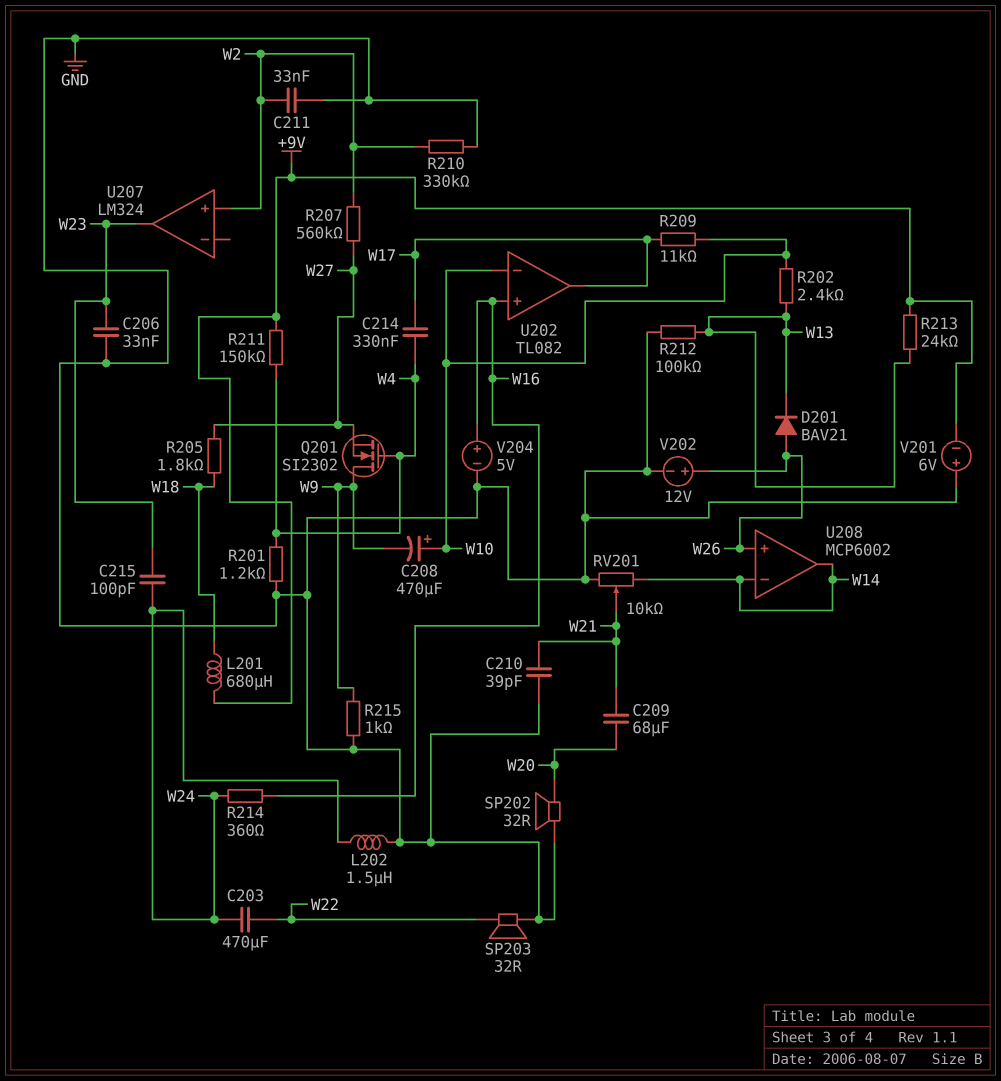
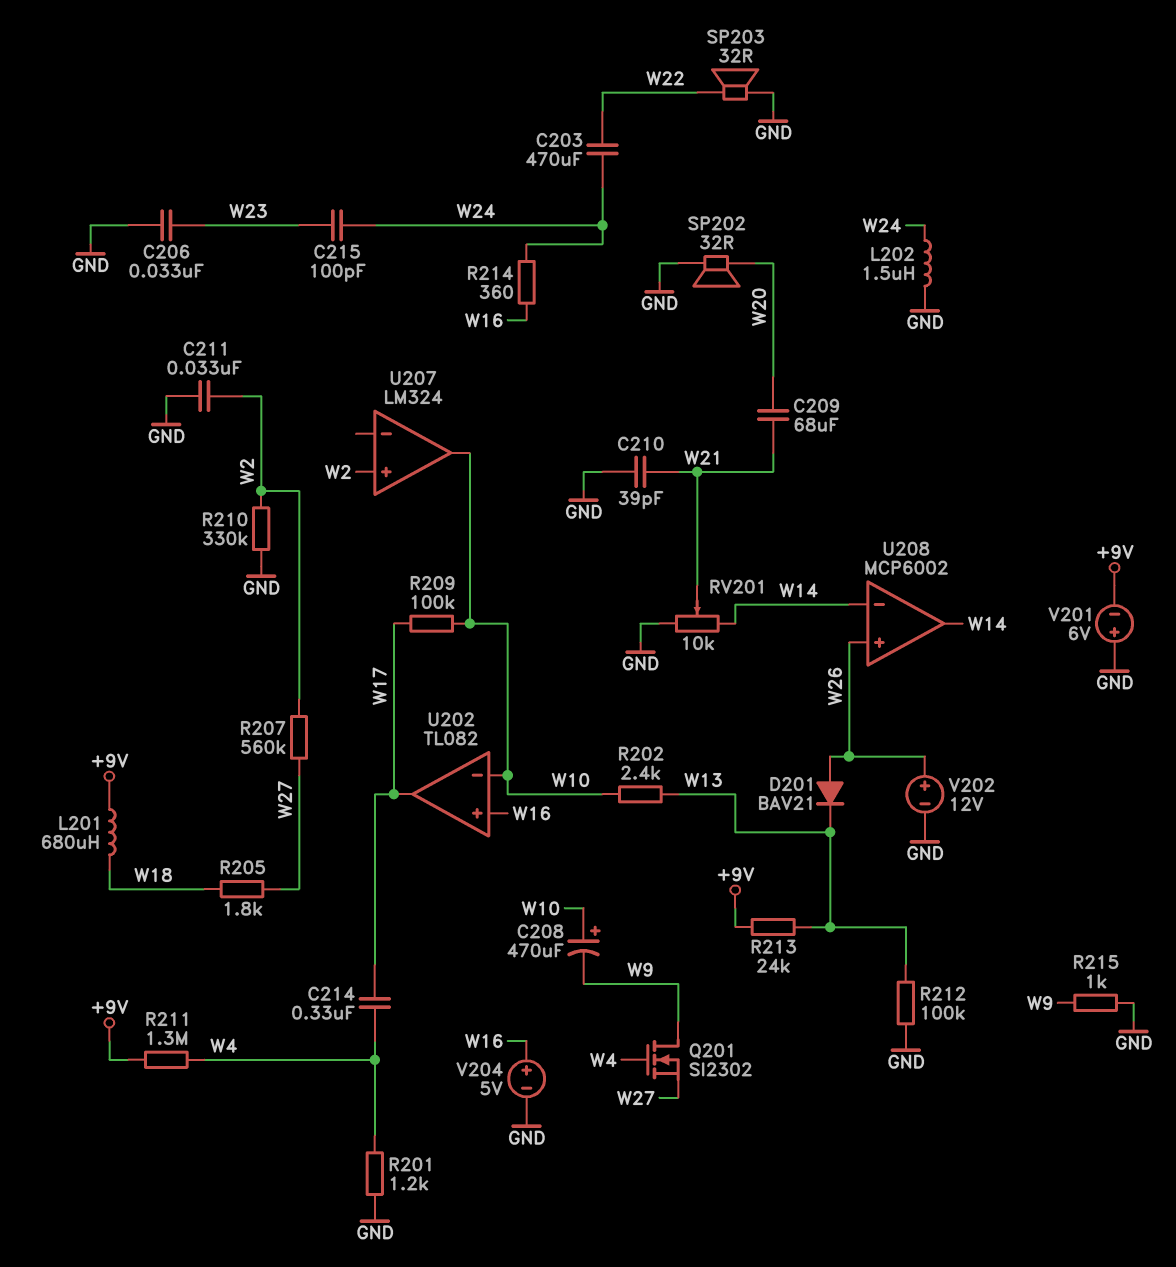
R209: 11k (W10, W17) -> 100k (W10, W17)
R211: 150k (+9V, W4) -> 1.3M (+9V, W4)
U207 pin out: W23 -> W10

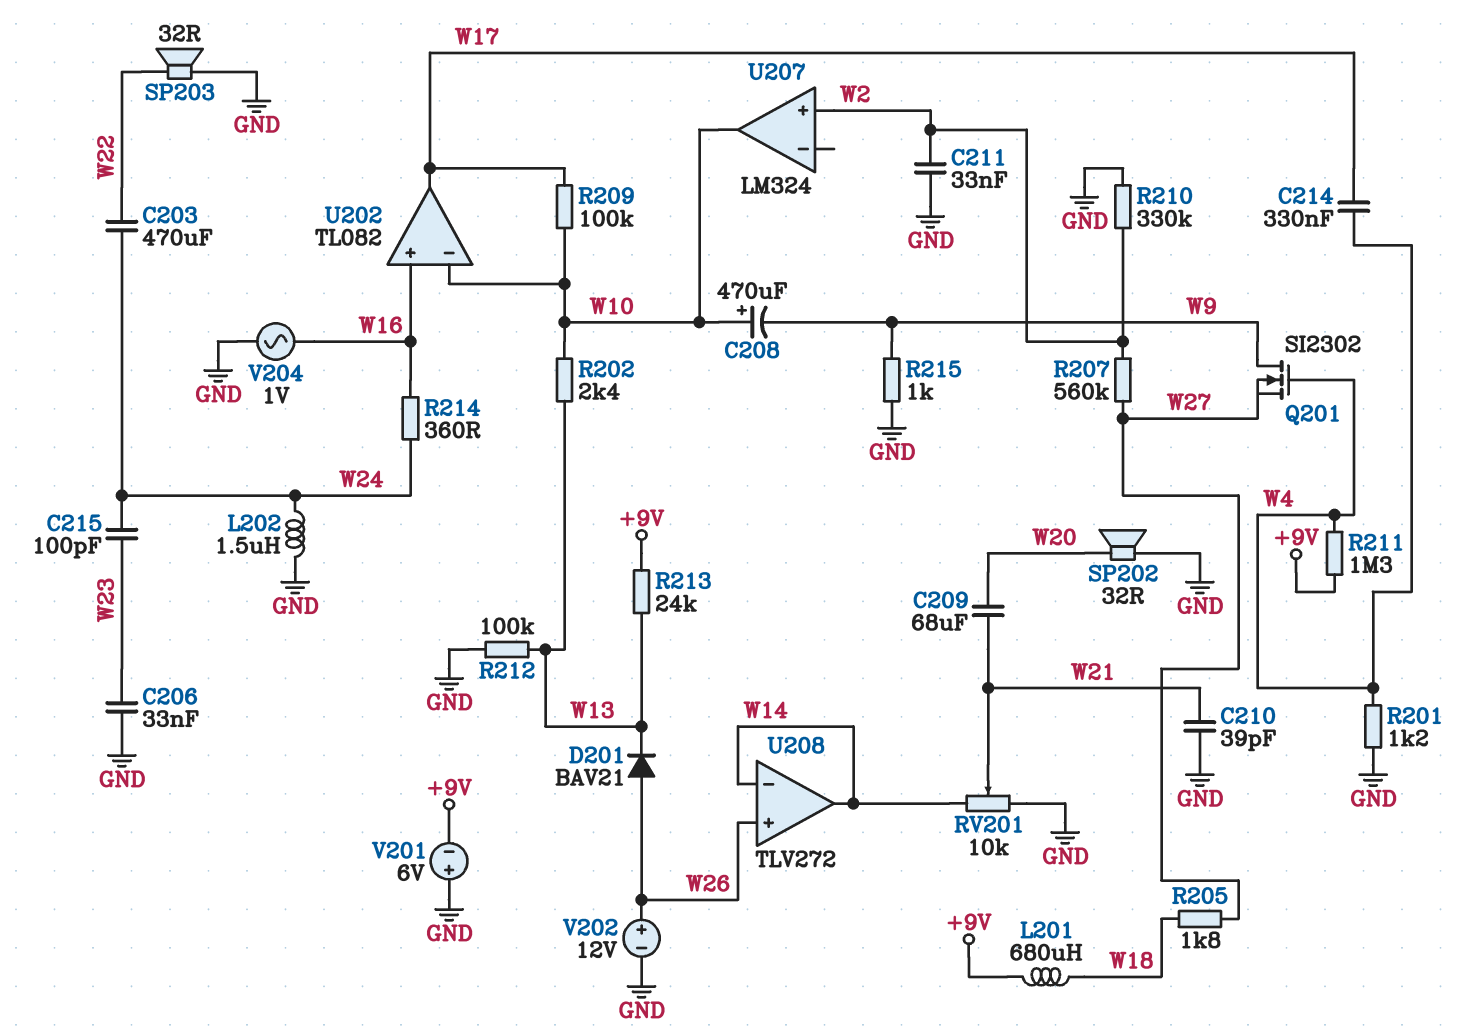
U208: MCP6002 -> TLV272
V204: 5V (plus W16, minus GND) -> AC 1V (GND, W16)

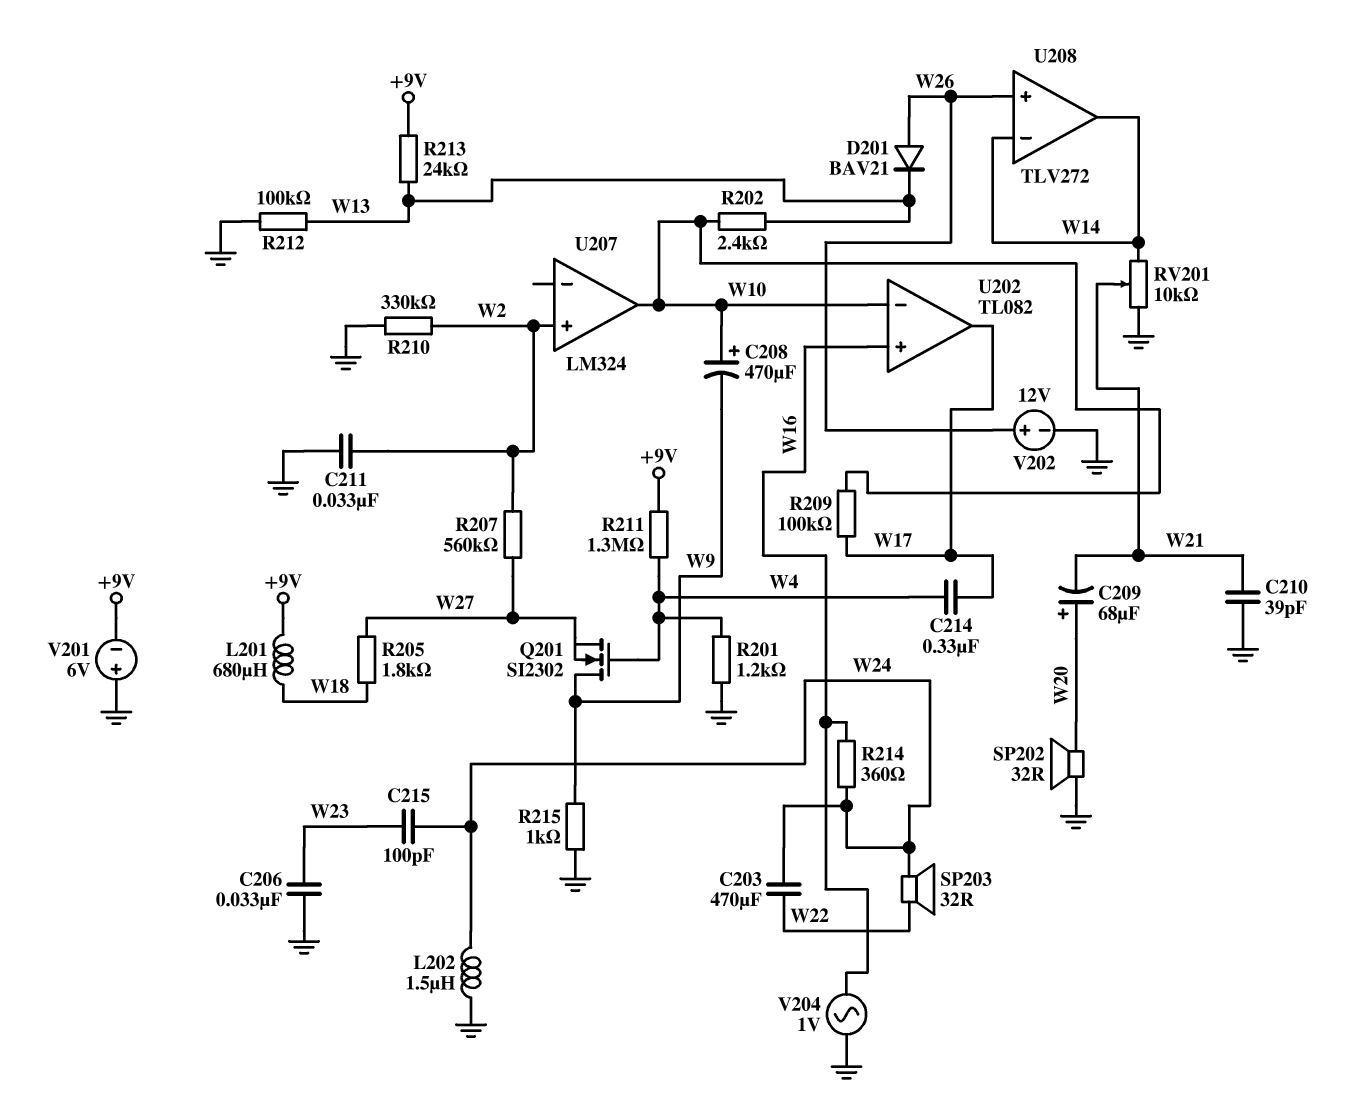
C209: 68uF (W20, W21) -> 68uF (plus W20, minus W21)
SP203: speaker 32R (GND, W22) -> speaker 32R (W22, W24)

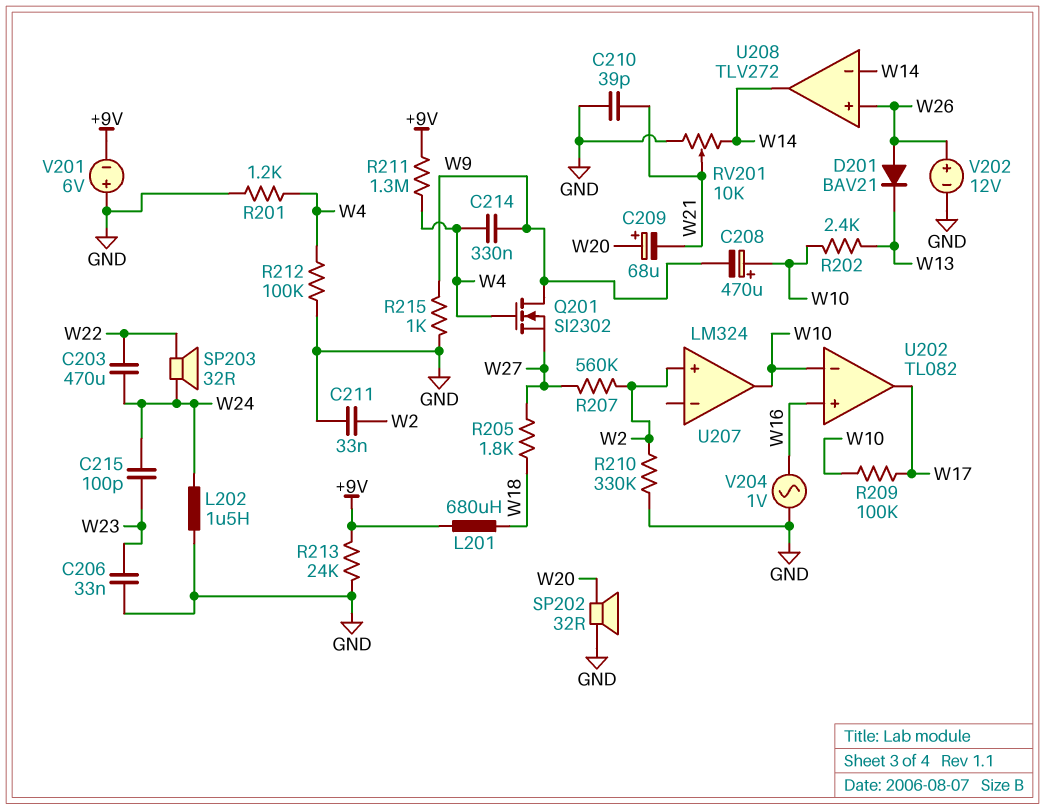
C214: 330nF (W4, W17) -> 330nF (W4, W9)
R212: 100k (GND, W13) -> 100k (GND, W4)
R213: 24k (+9V, W13) -> 24k (+9V, GND)
R214: 360 (W16, W24) -> none

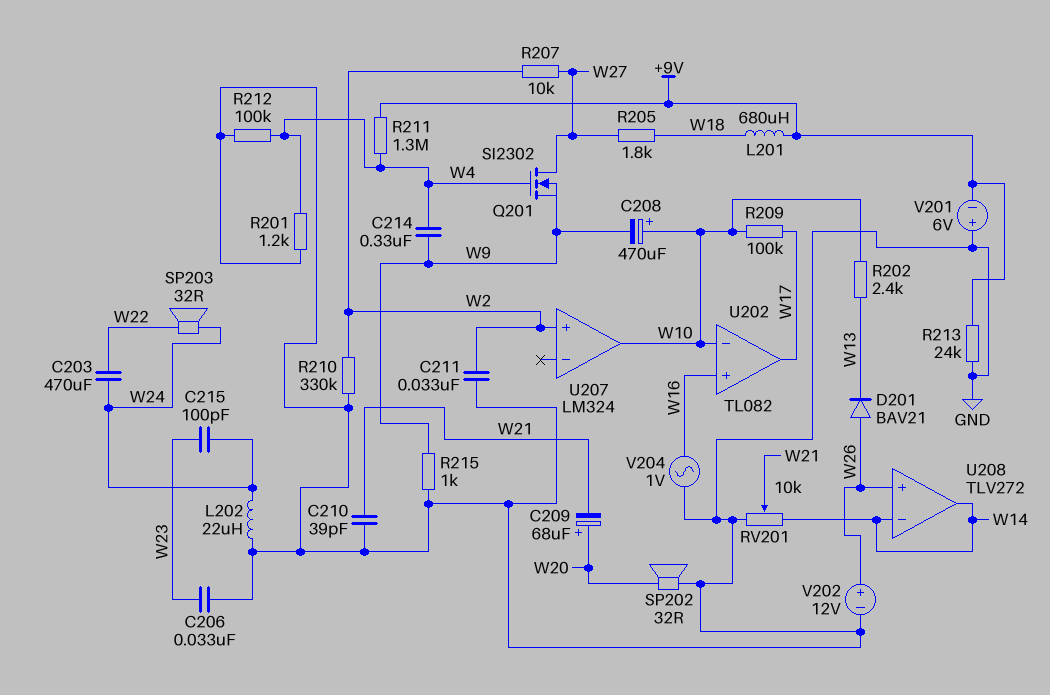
L202: 1.5uH (GND, W24) -> 22uH (GND, W24)
Q201: NMOS SI2302 (G W4, D W9, S W27) -> NMOS SI2302 (G W4, D W27, S W9)
R207: 560k (W2, W27) -> 10k (W2, W27)

